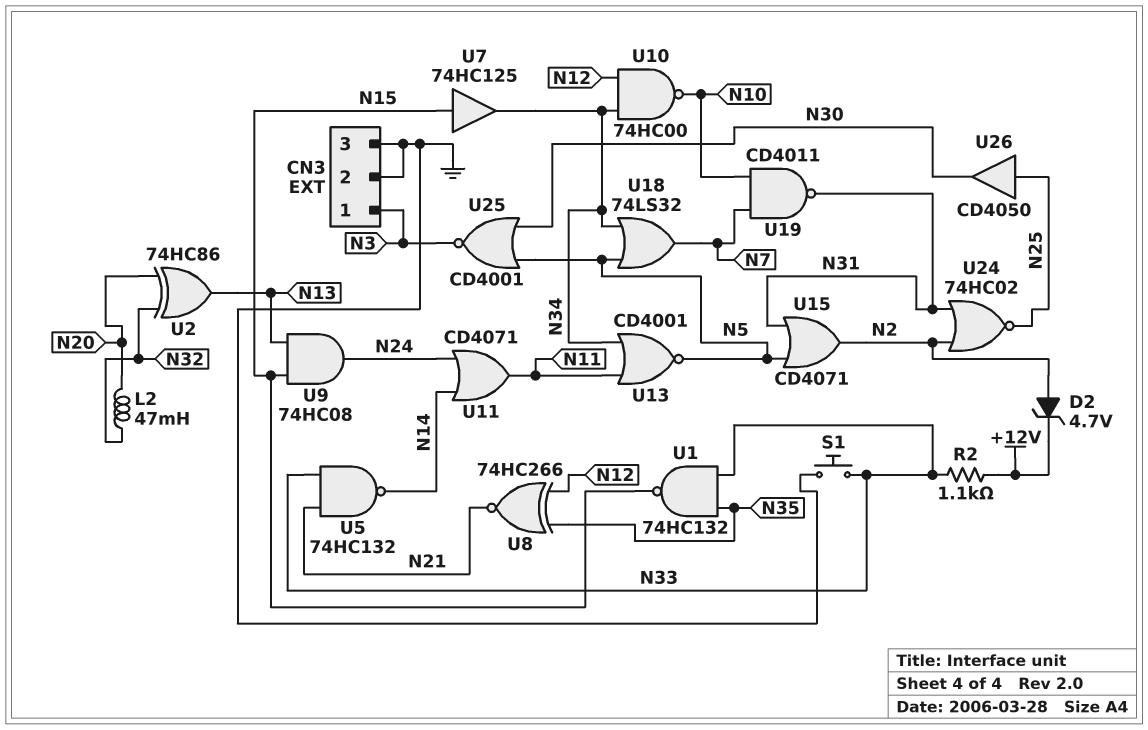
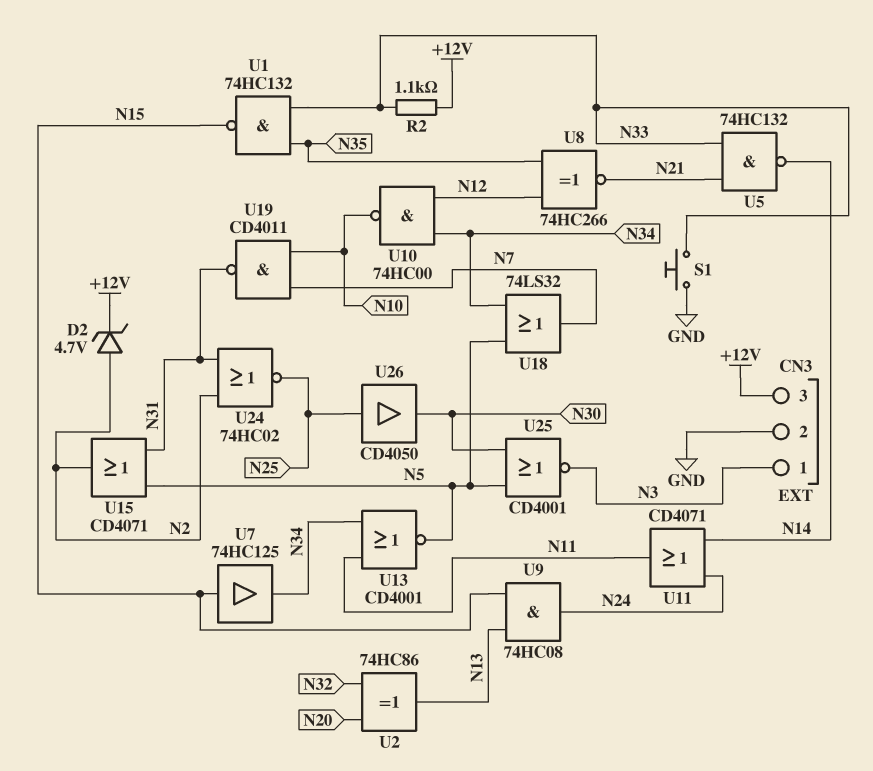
CN3 pin 3: GND -> +12V
L2: 47mH (N20, N32) -> none

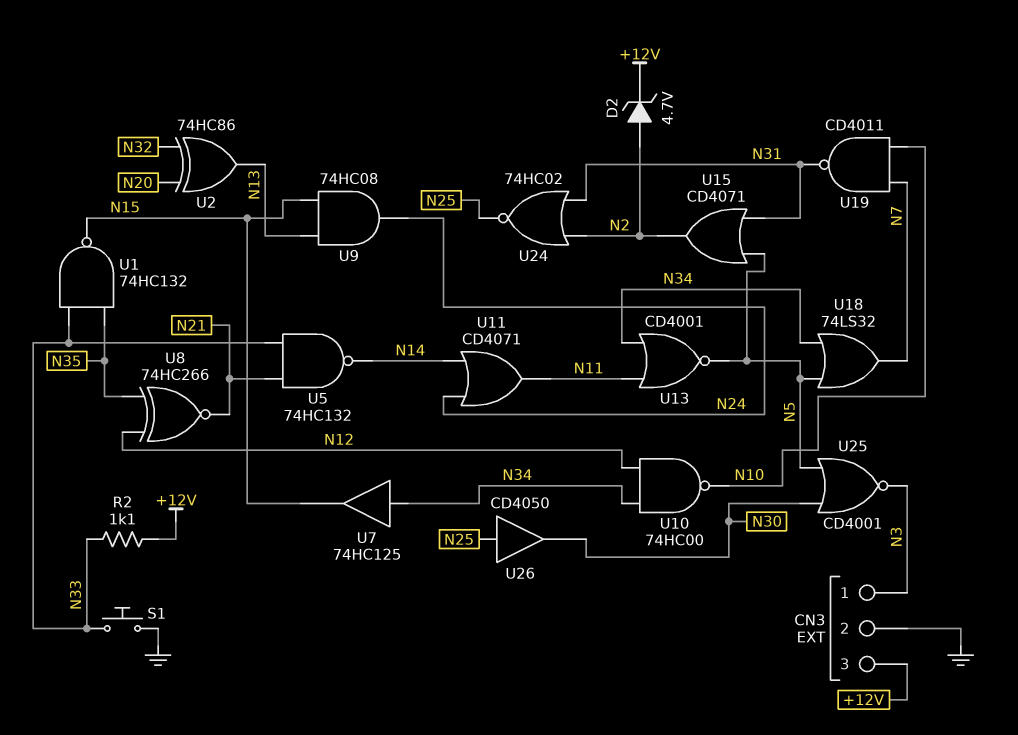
U7: buffer 74HC125 (in N15, out N34) -> buffer 74HC125 (in N34, out N15)

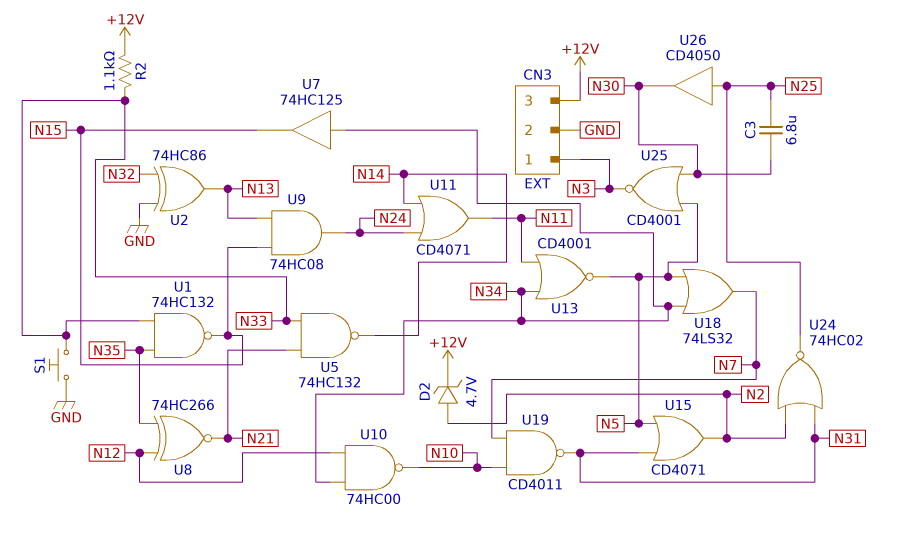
C3: none -> 6.8uF (N25, N30)
U2: XOR 74HC86 (in N20, in N32, out N13) -> XOR 74HC86 (in GND, in N32, out N13)

